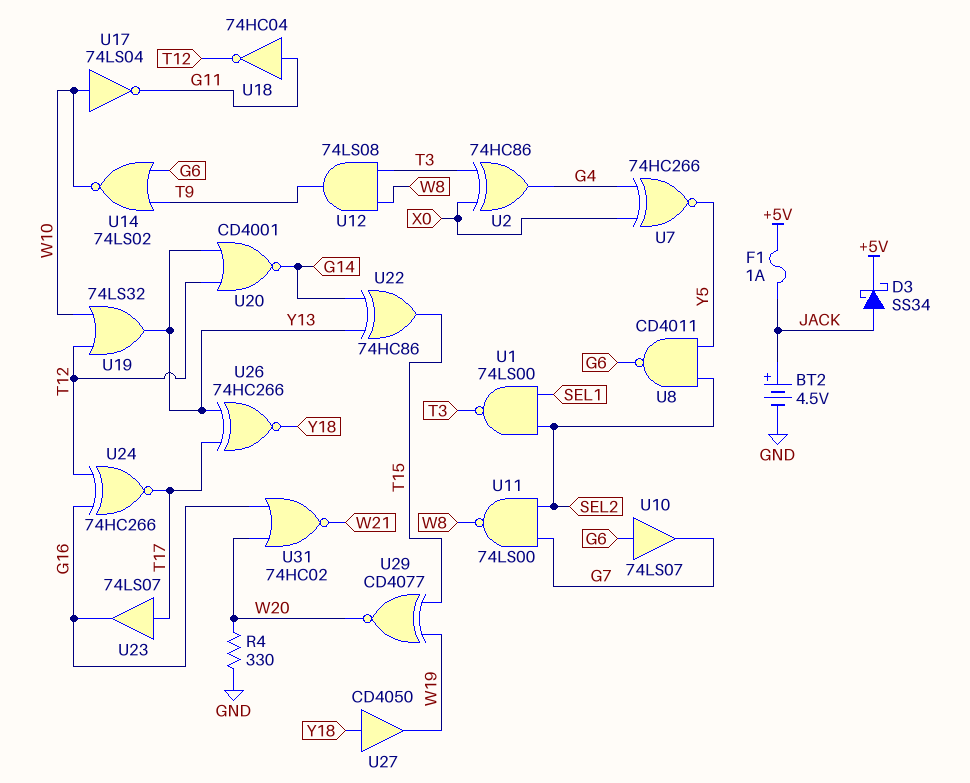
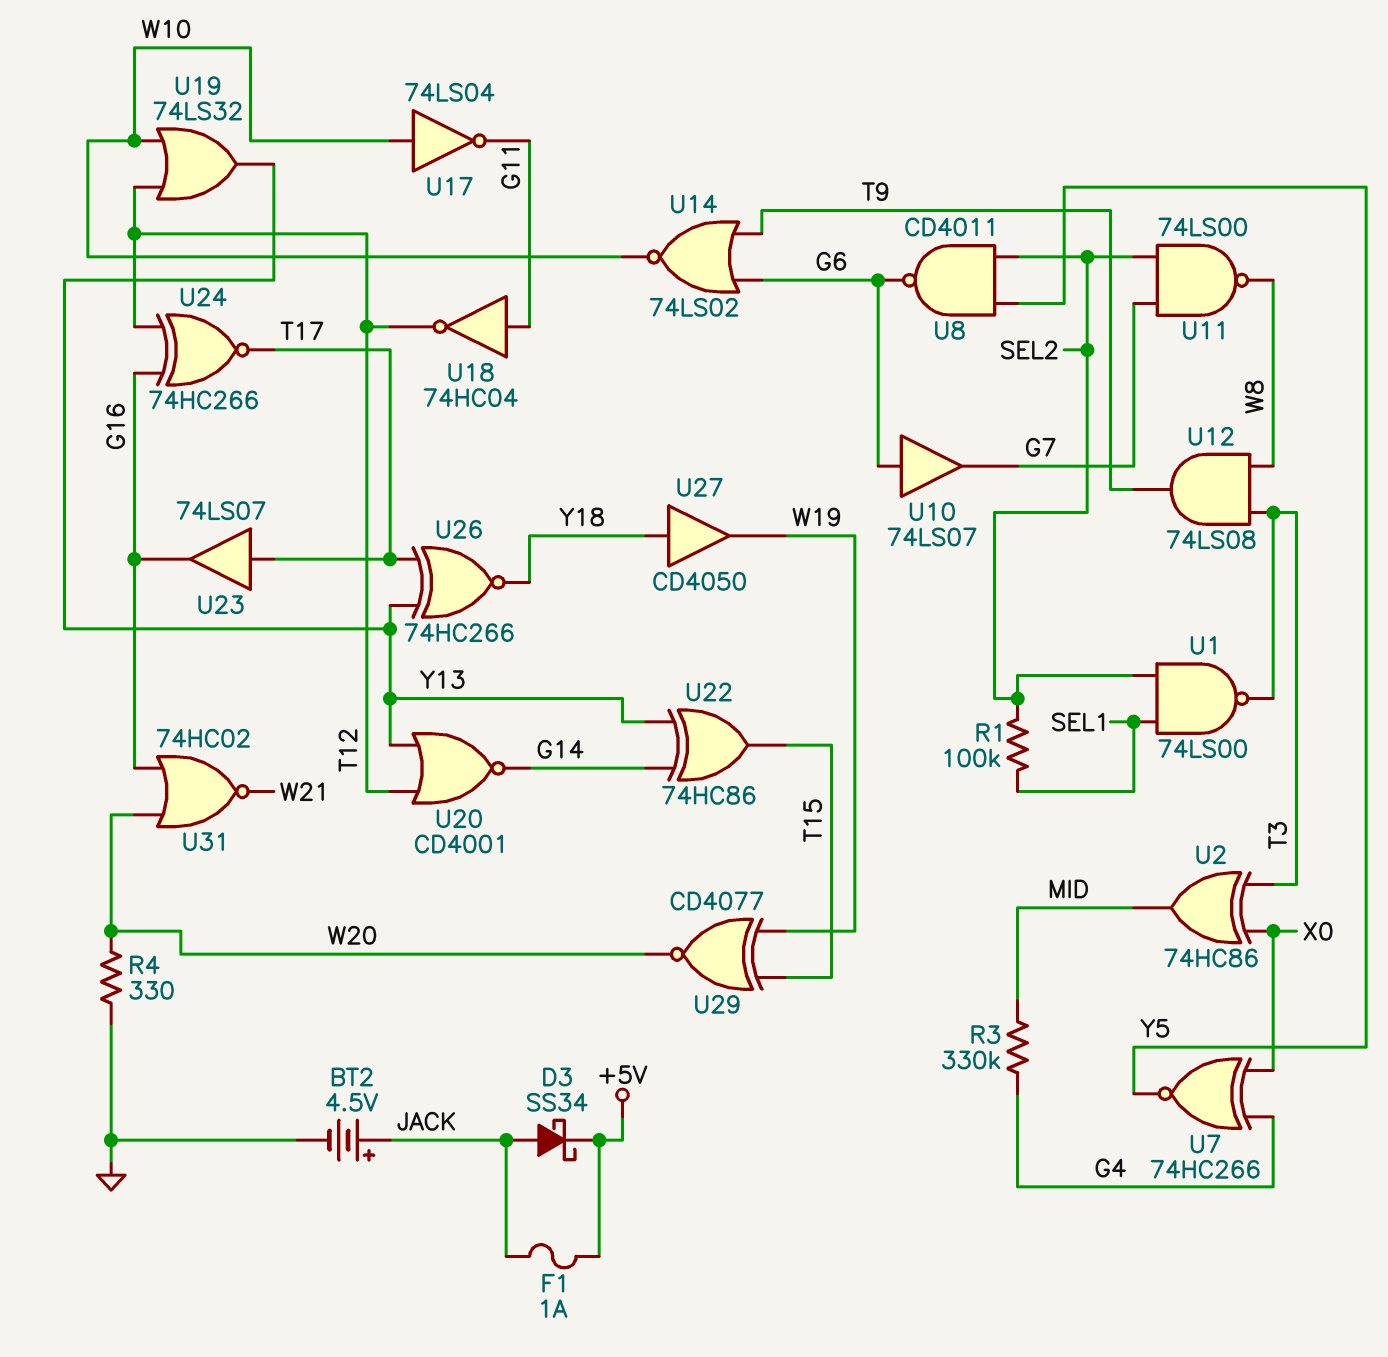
R1: none -> 100k (SEL1, SEL2)
R3: none -> 330k (G4, MID)
U2: XOR 74HC86 (in T3, in X0, out G4) -> XOR 74HC86 (in T3, in X0, out MID)

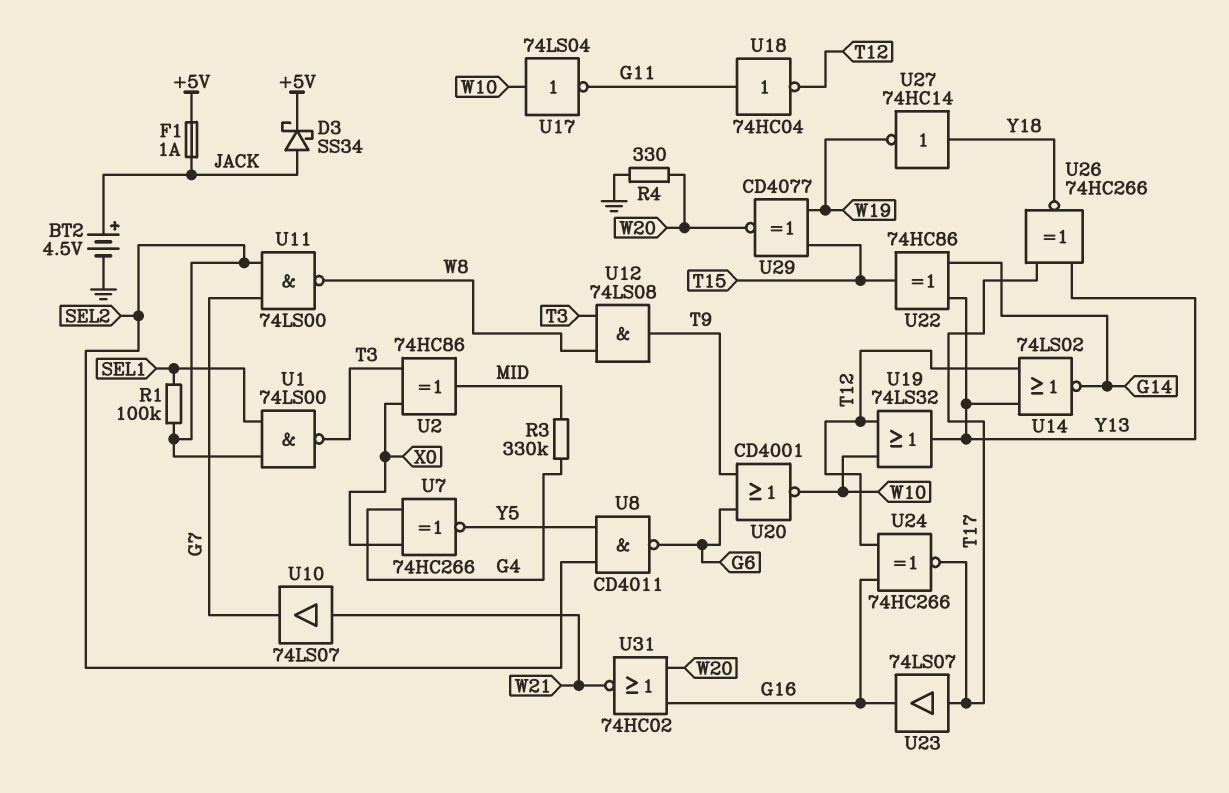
U10: buffer 74LS07 (in G6, out G7) -> buffer 74LS07 (in W21, out G7)
U14: NOR 74LS02 (in G6, in T9, out W10) -> NOR 74LS02 (in T12, in Y13, out G14)
U20: NOR CD4001 (in T12, in Y13, out G14) -> NOR CD4001 (in G6, in T9, out W10)
U27: buffer CD4050 (in Y18, out W19) -> NOT 74HC14 (in Y18, out W19)

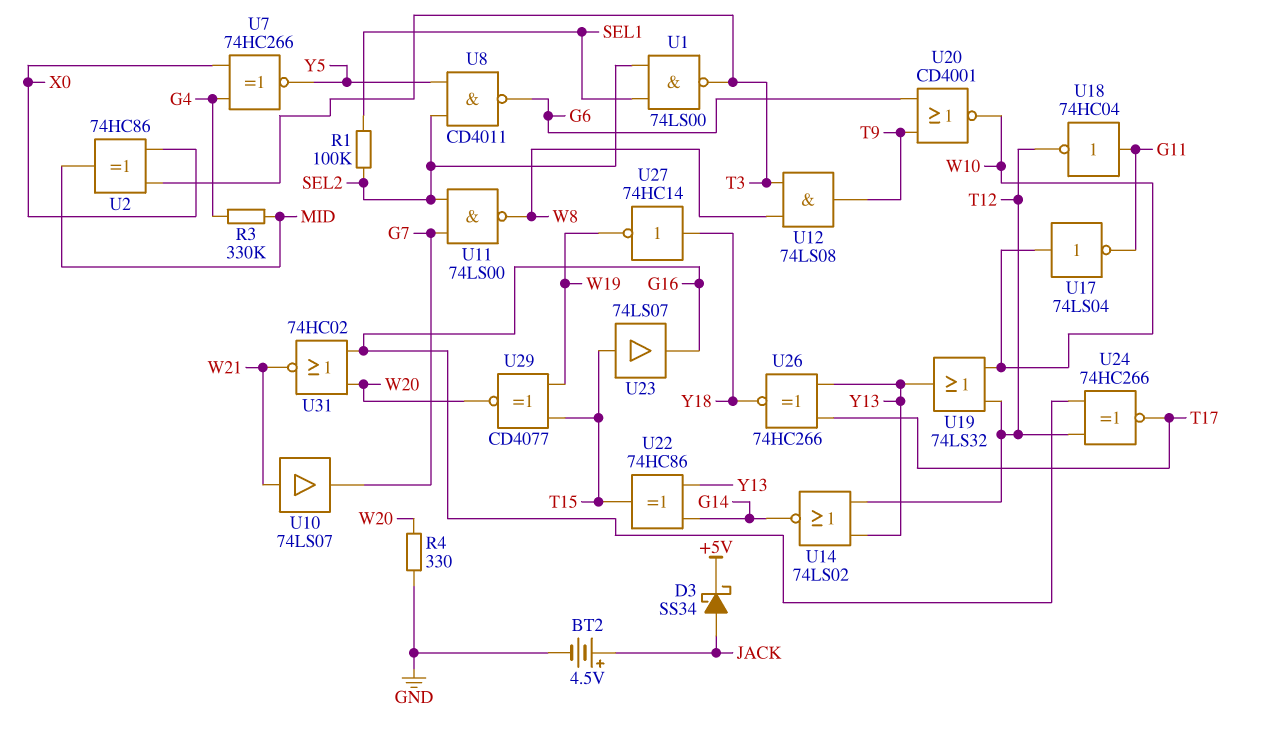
F1: 1A (+5V, JACK) -> none
U23: buffer 74LS07 (in T17, out G16) -> buffer 74LS07 (in T15, out G16)

